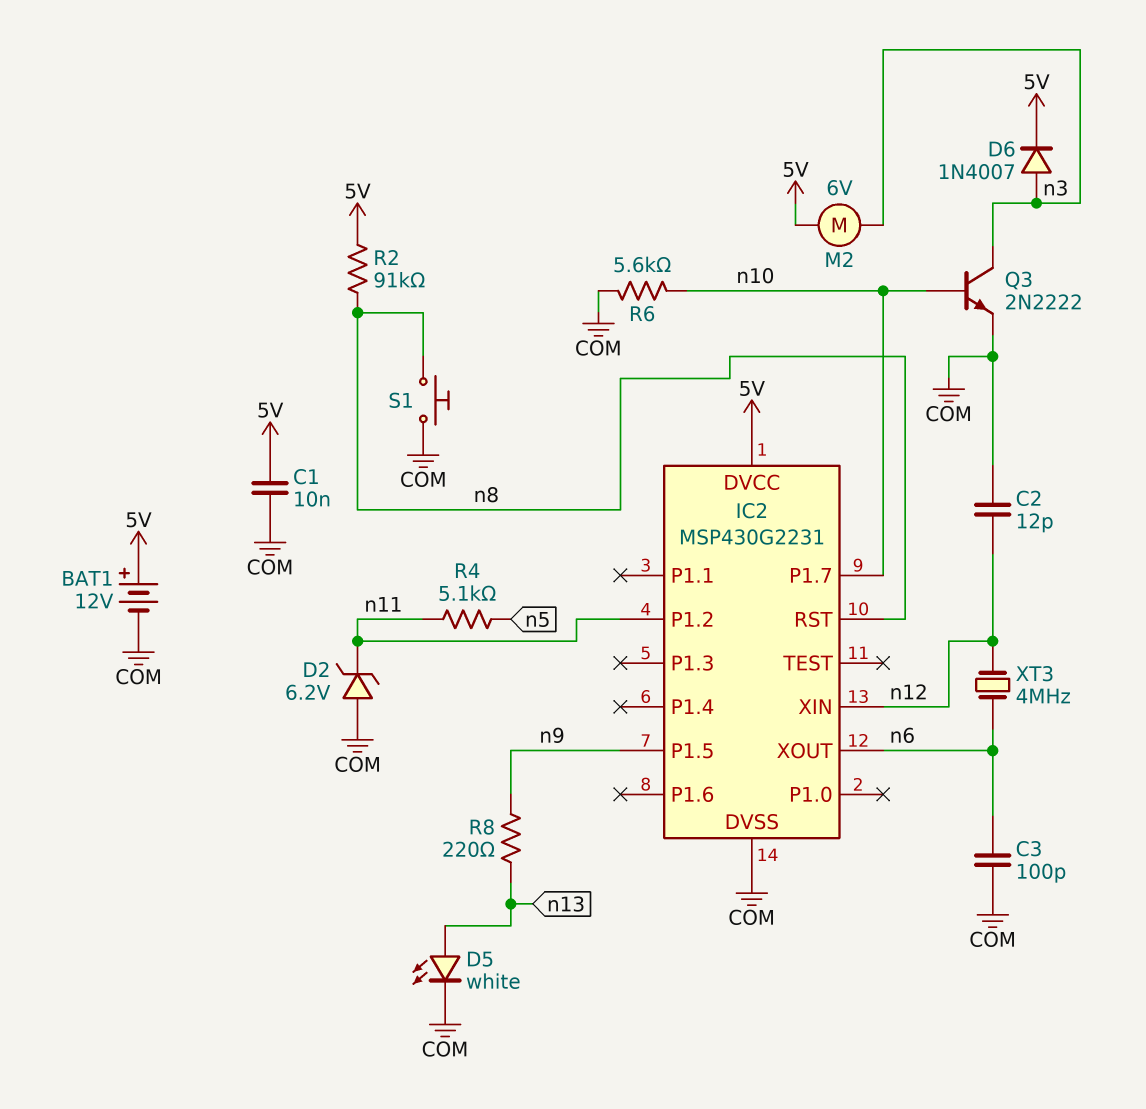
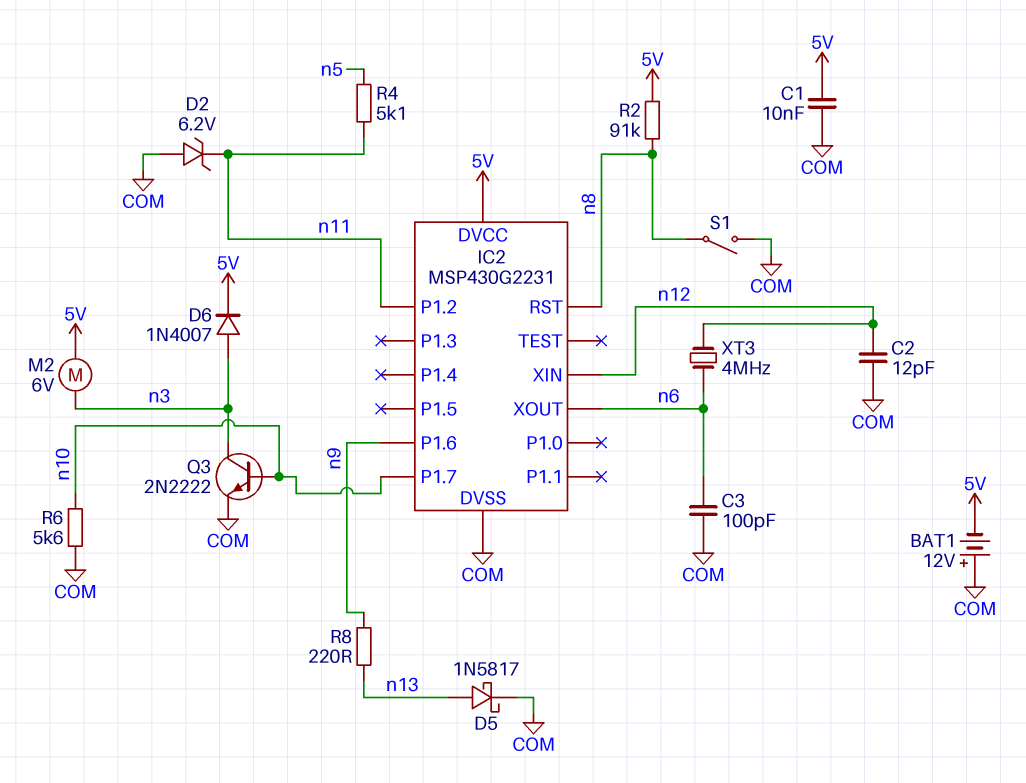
BAT1: 12V (plus 5V, minus COM) -> 12V (plus COM, minus 5V)
D5: LED white (A n13, K COM) -> schottky 1N5817 (A n13, K COM)
IC2 pin P1.5: n9 -> none
IC2 pin P1.6: none -> n9
S1: button (COM, n8) -> switch (COM, n8)

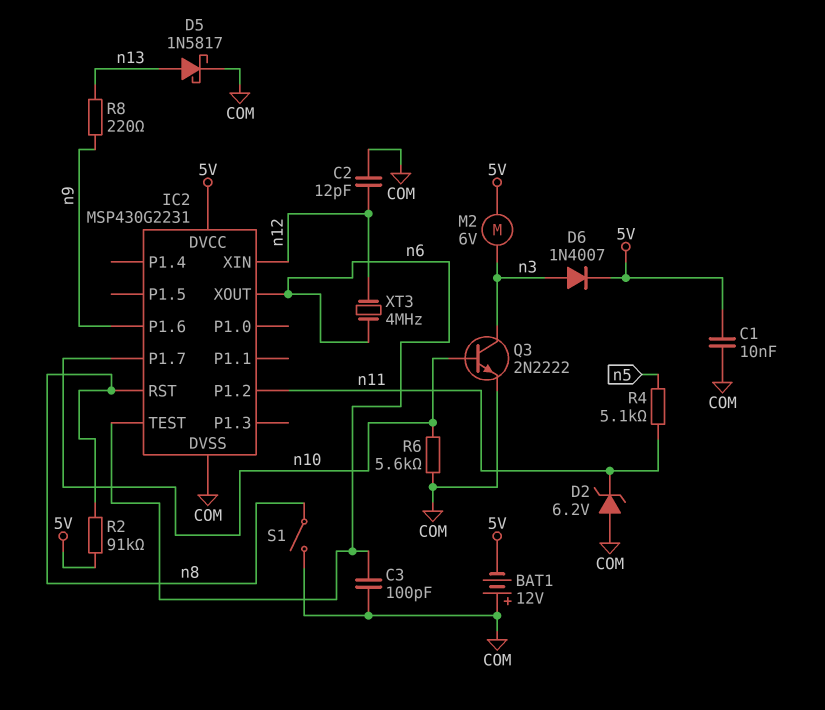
IC2 pin TEST: none -> n6

